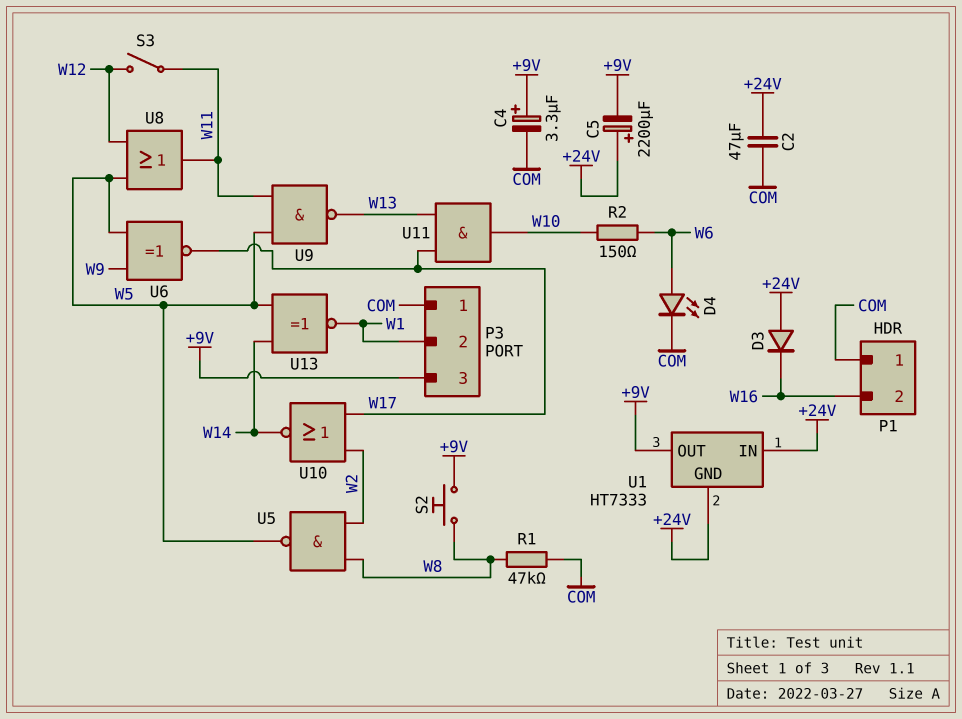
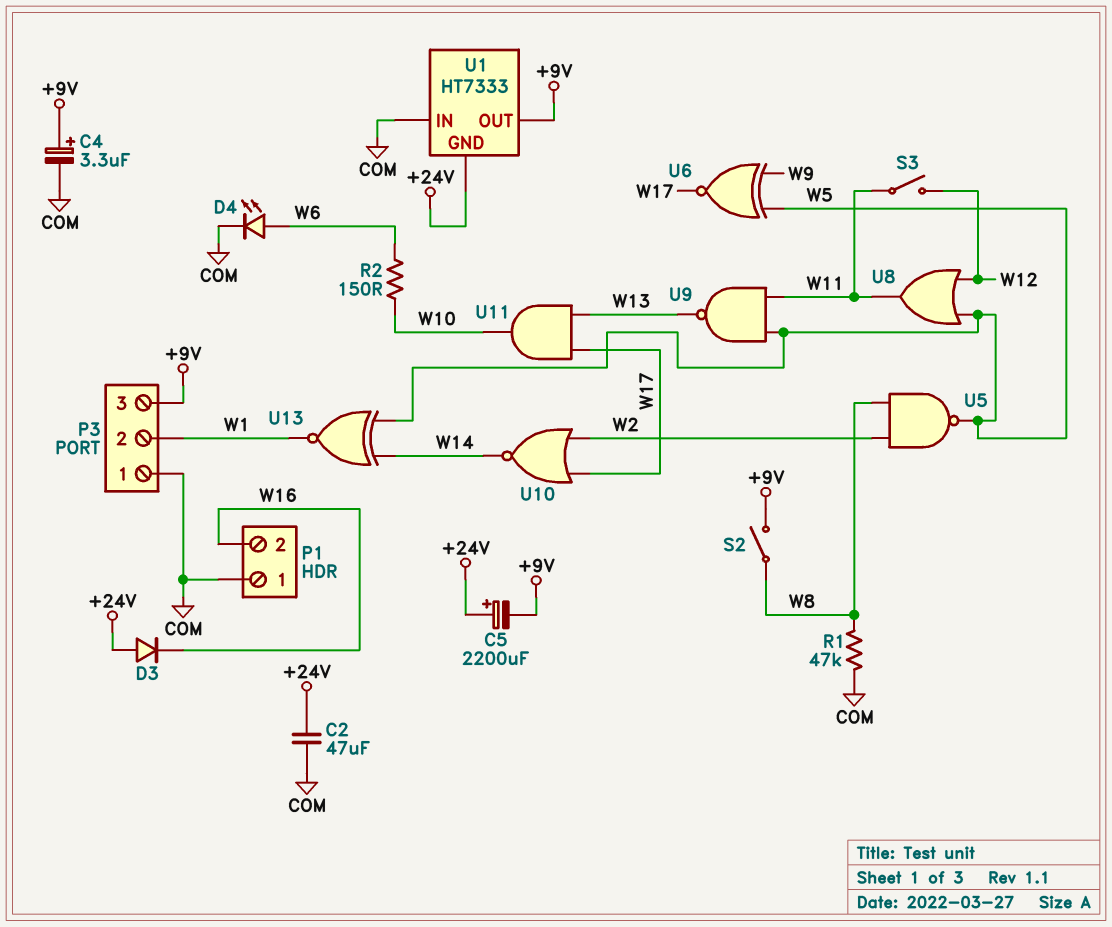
S2: button (+9V, W8) -> switch (+9V, W8)
U1 pin IN: +24V -> COM

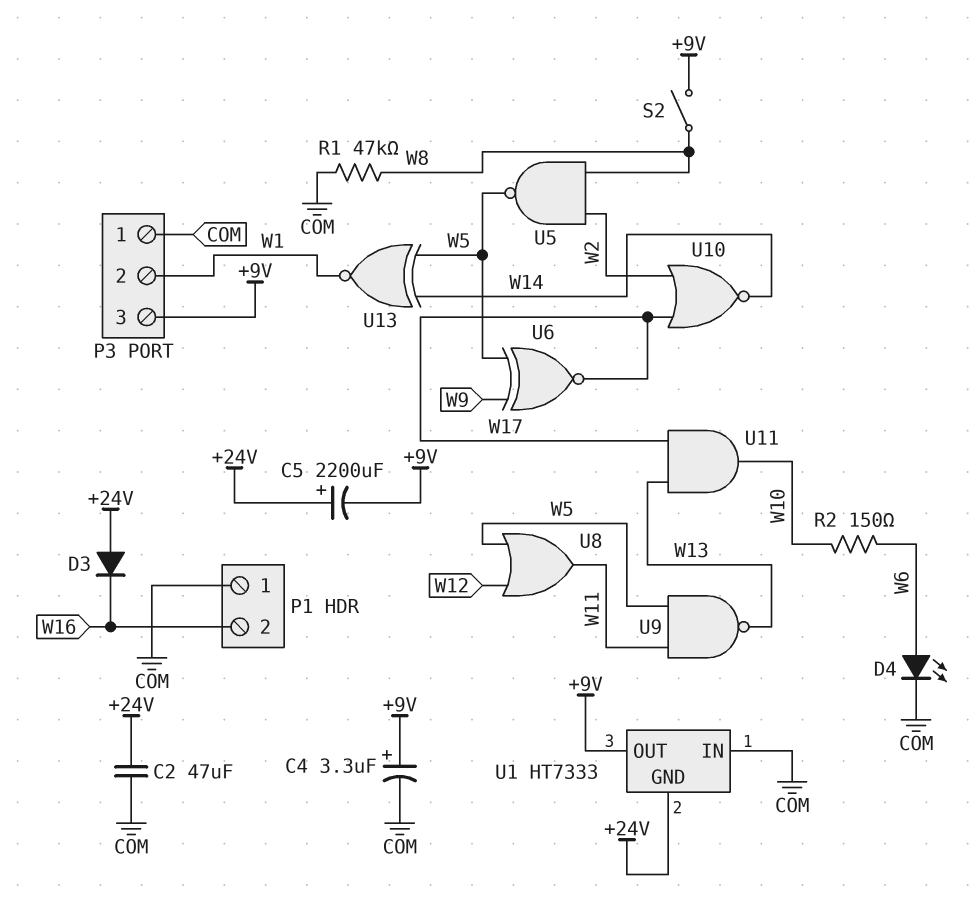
S3: switch (W11, W12) -> none

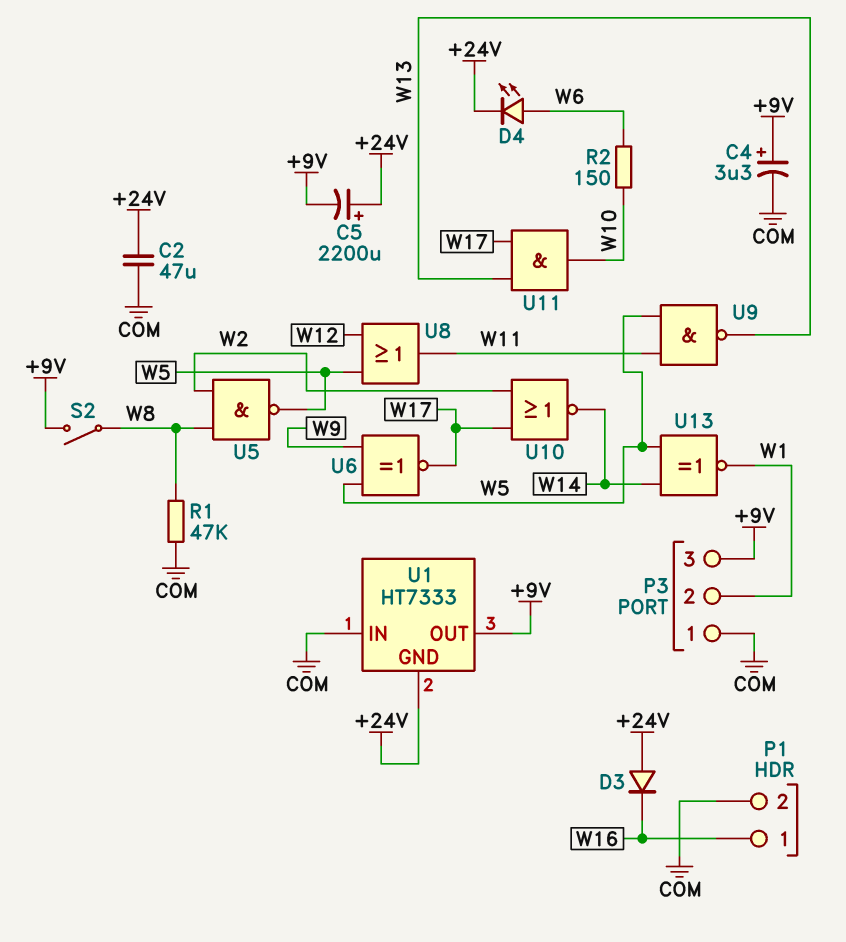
D4: LED (A W6, K COM) -> LED (A W6, K +24V)
P1 pin 1: COM -> W16
P1 pin 2: W16 -> COM

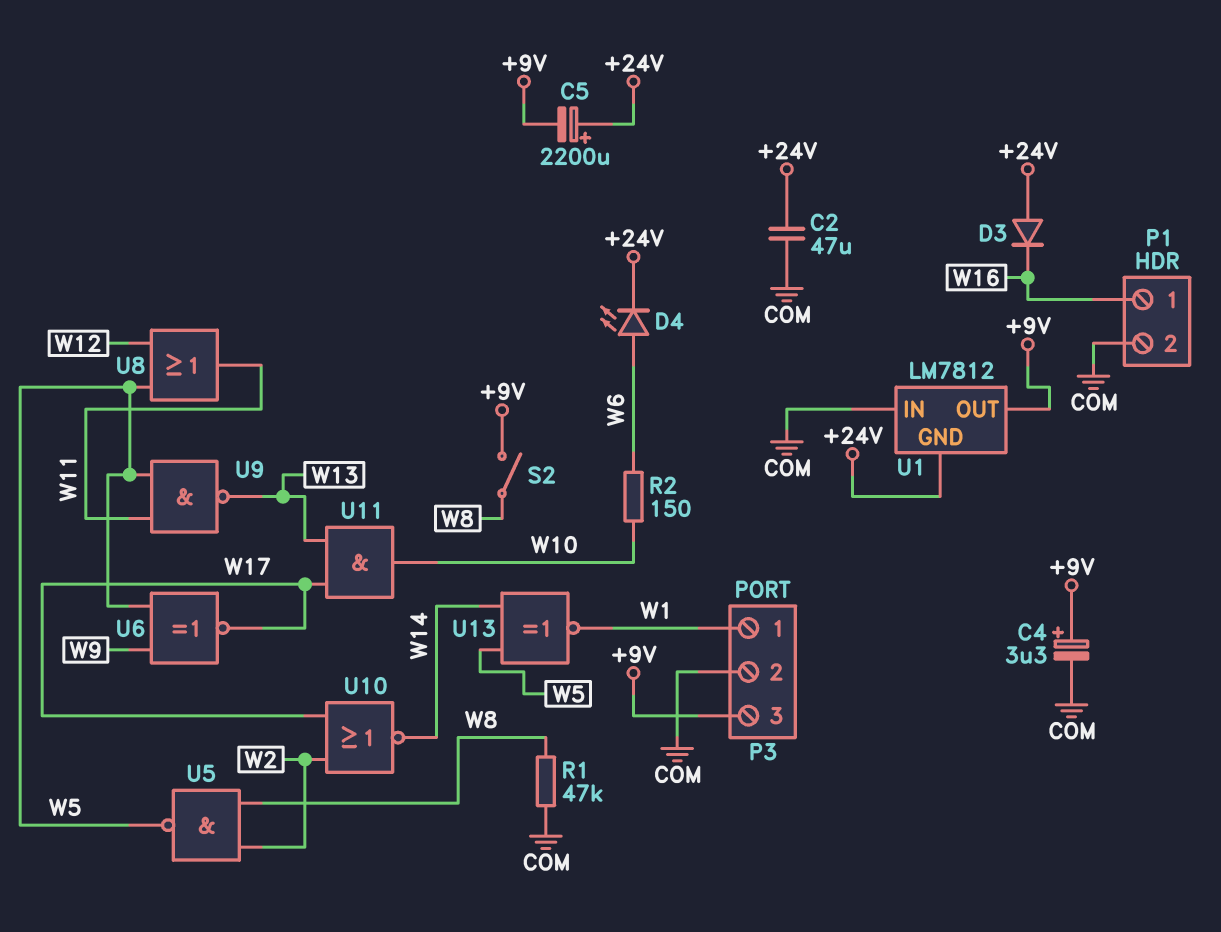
P3 pin 1: COM -> W1
P3 pin 2: W1 -> COM
U1: HT7333 -> LM7812

